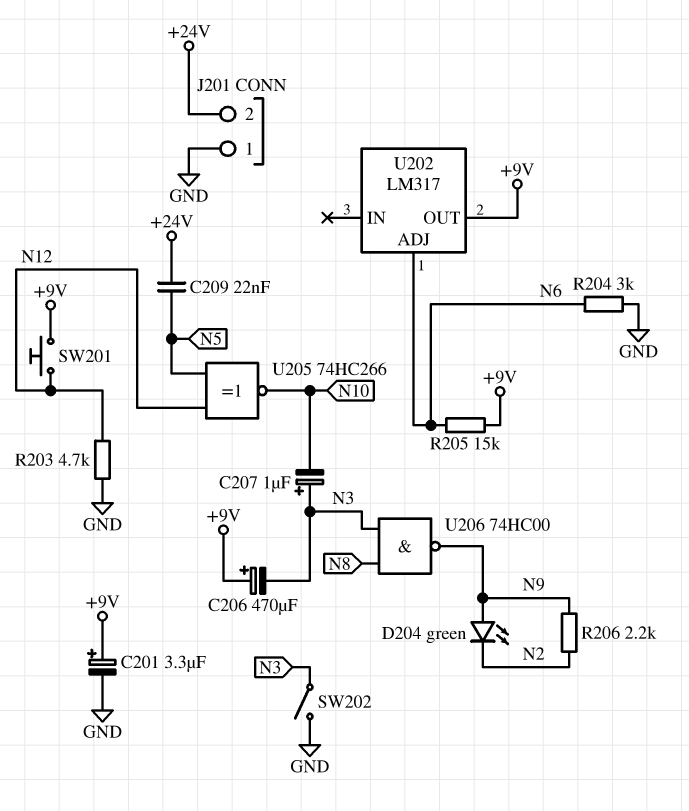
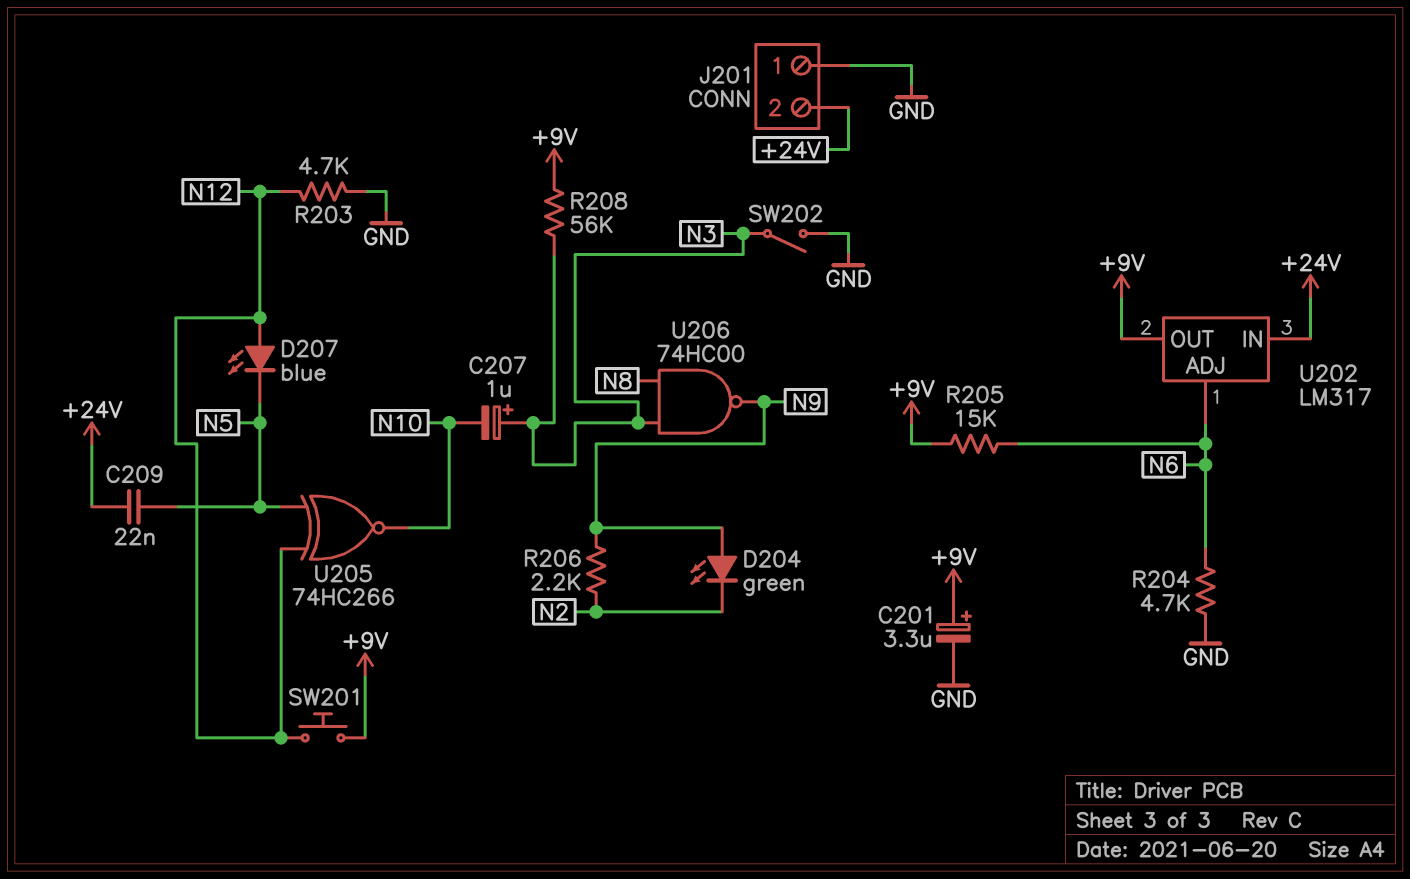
C206: 470uF (plus +9V, minus N3) -> none
D207: none -> LED blue (A N12, K N5)
R204: 3k (GND, N6) -> 4.7k (GND, N6)
R208: none -> 56k (+9V, N3)
U202 pin IN: none -> +24V

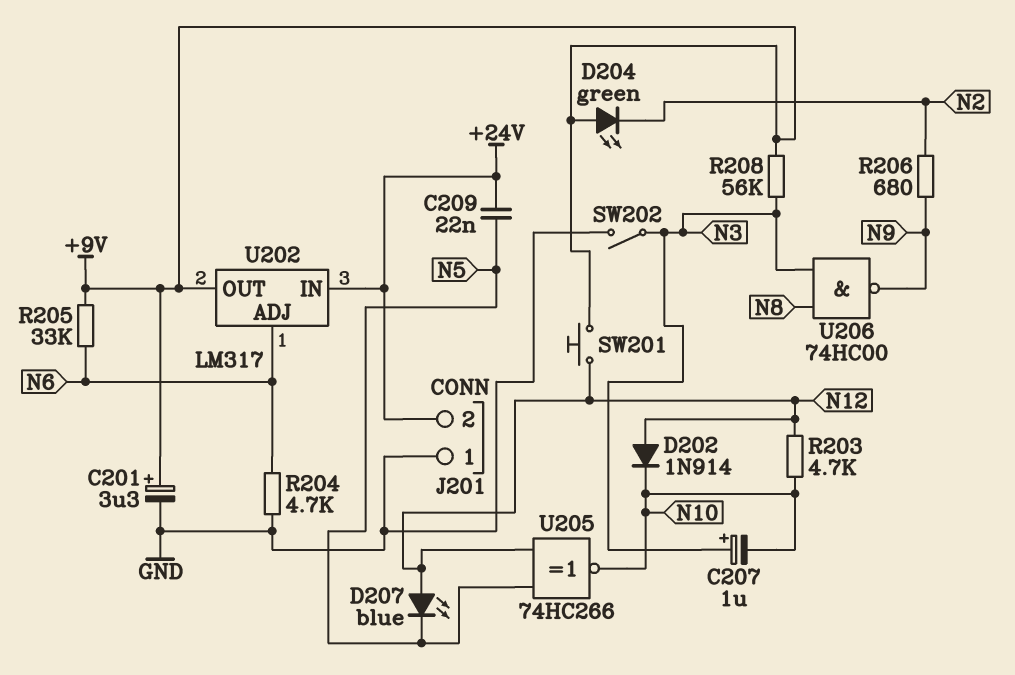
D202: none -> diode 1N914 (A N12, K N10)
D204: LED green (A N9, K N2) -> LED green (A +9V, K N2)
R203: 4.7k (GND, N12) -> 4.7k (N10, N12)
R205: 15k (+9V, N6) -> 33k (+9V, N6)
R206: 2.2k (N2, N9) -> 680 (N2, N9)

